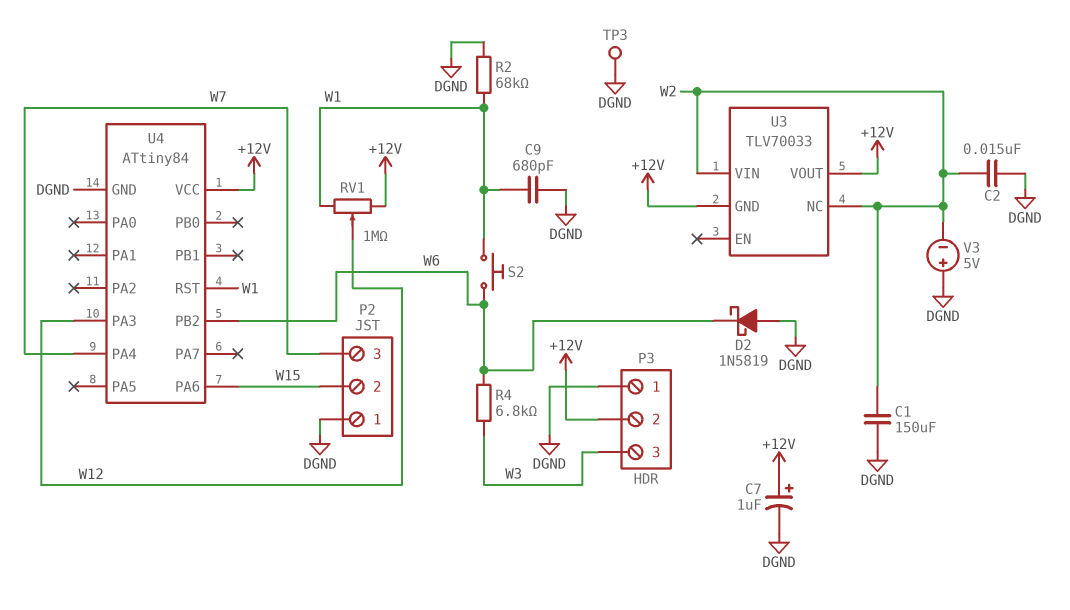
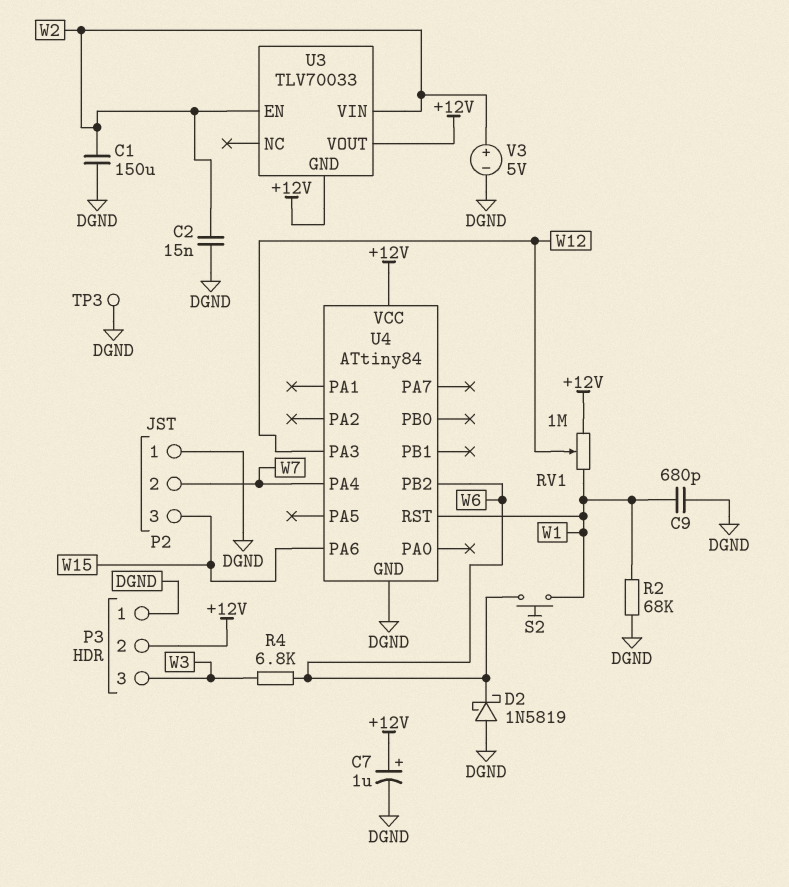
P2 pin 2: W15 -> W7
P2 pin 3: W7 -> W15
U3 pin EN: none -> W2
U3 pin NC: W2 -> none
V3: 5V (plus DGND, minus W2) -> 5V (plus W2, minus DGND)

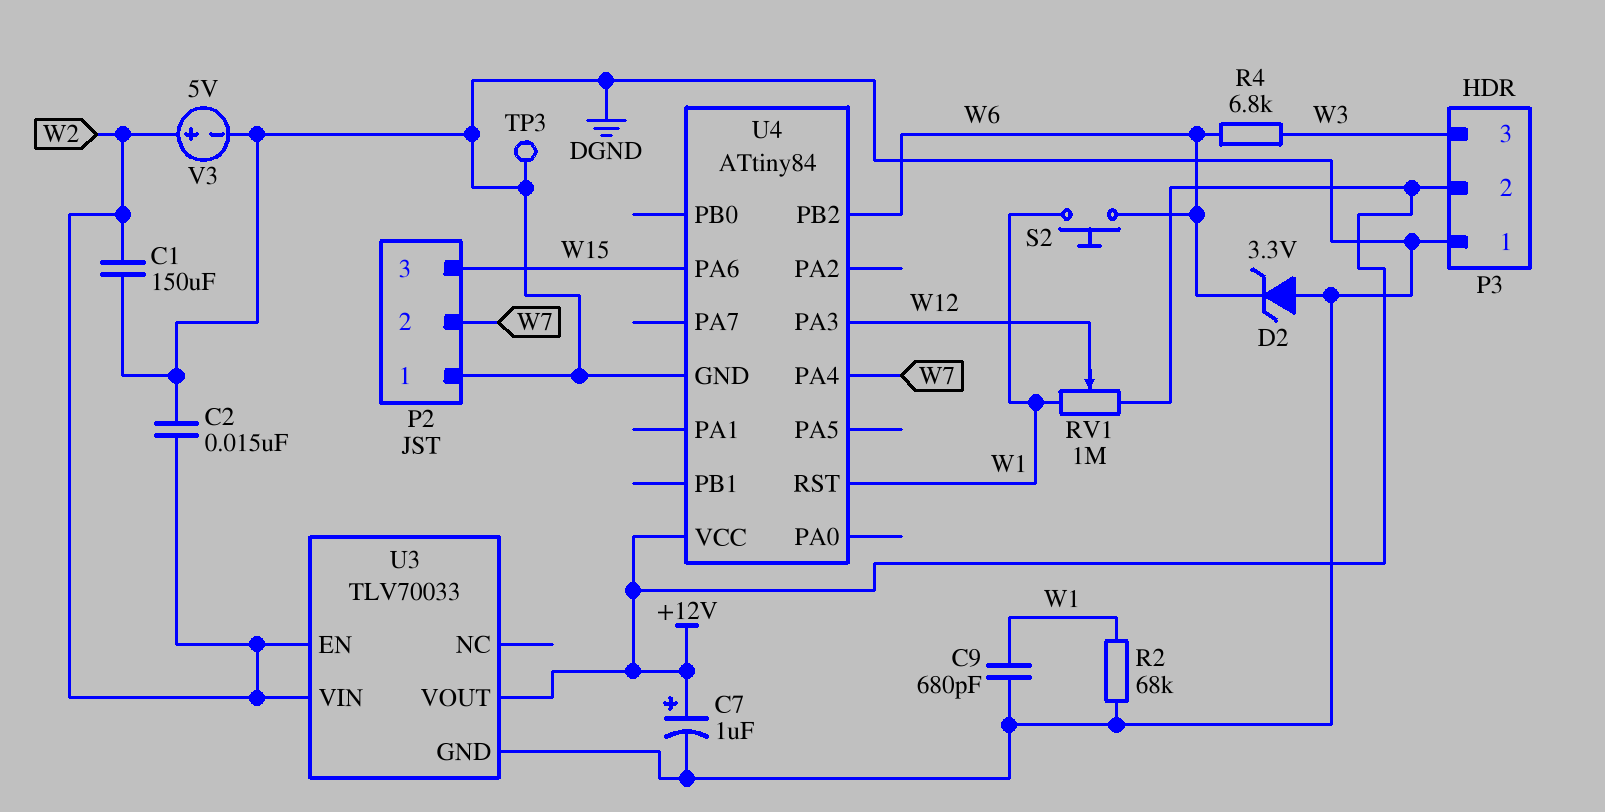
D2: schottky 1N5819 (A DGND, K W6) -> zener 3.3V (A DGND, K W6)
U3 pin GND: +12V -> DGND

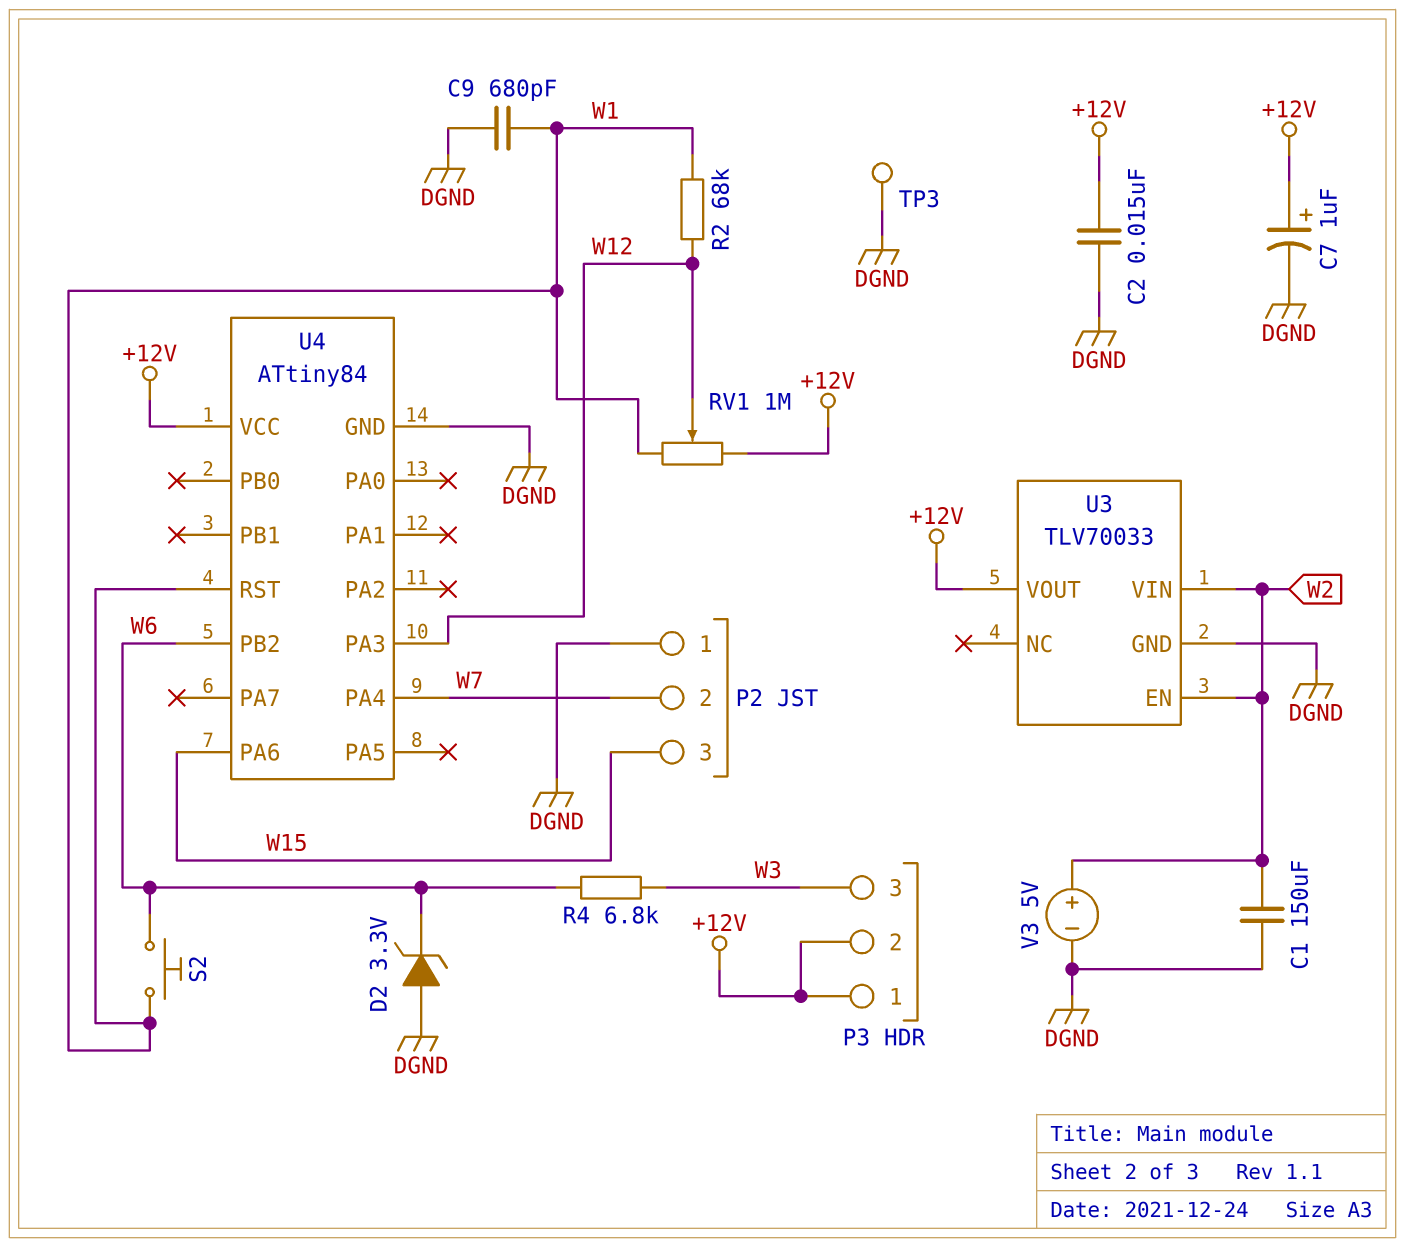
C2: 15nF (DGND, W2) -> 15nF (+12V, DGND)
P3 pin 1: DGND -> +12V
R2: 68k (DGND, W1) -> 68k (W1, W12)

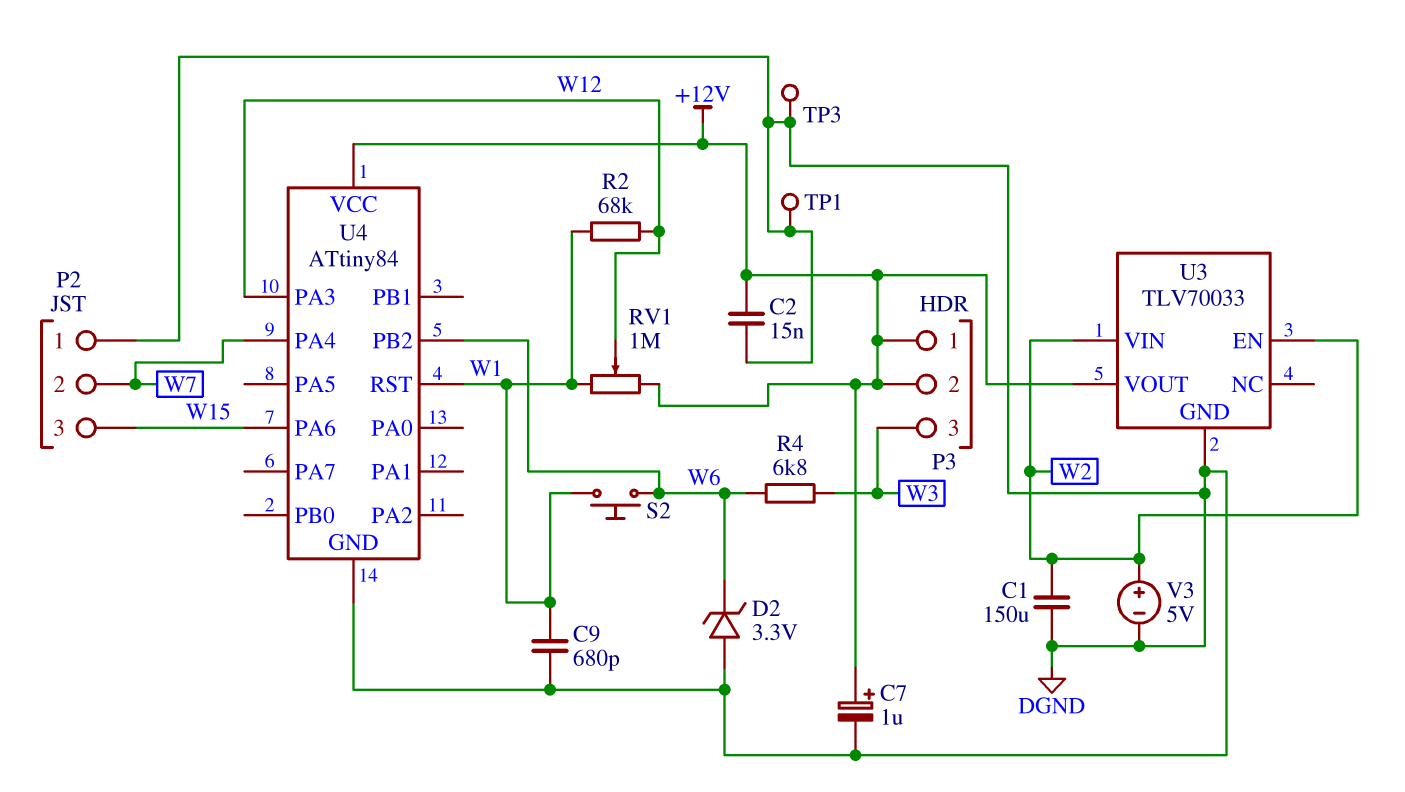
TP1: none -> test point (DGND)

